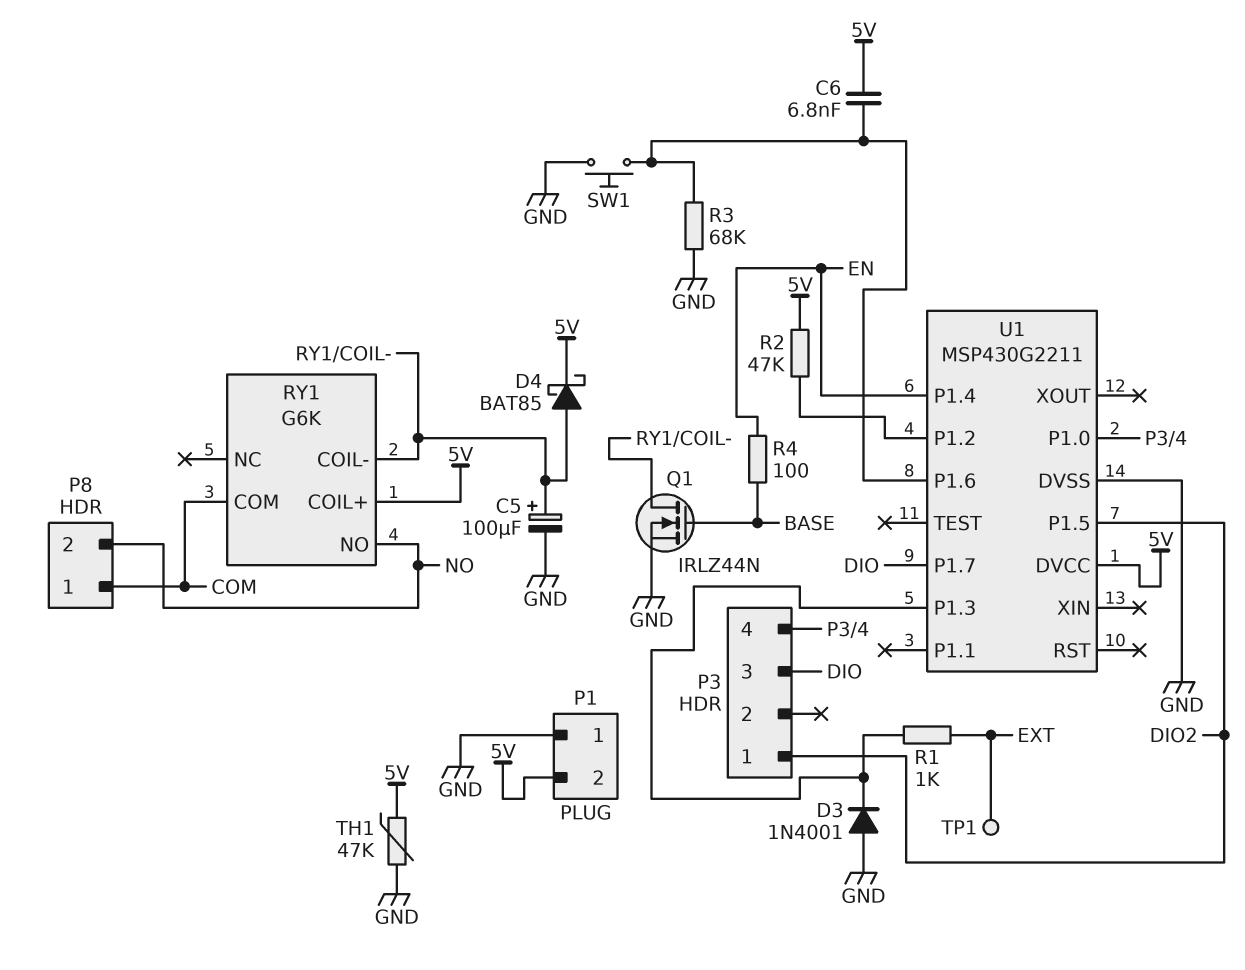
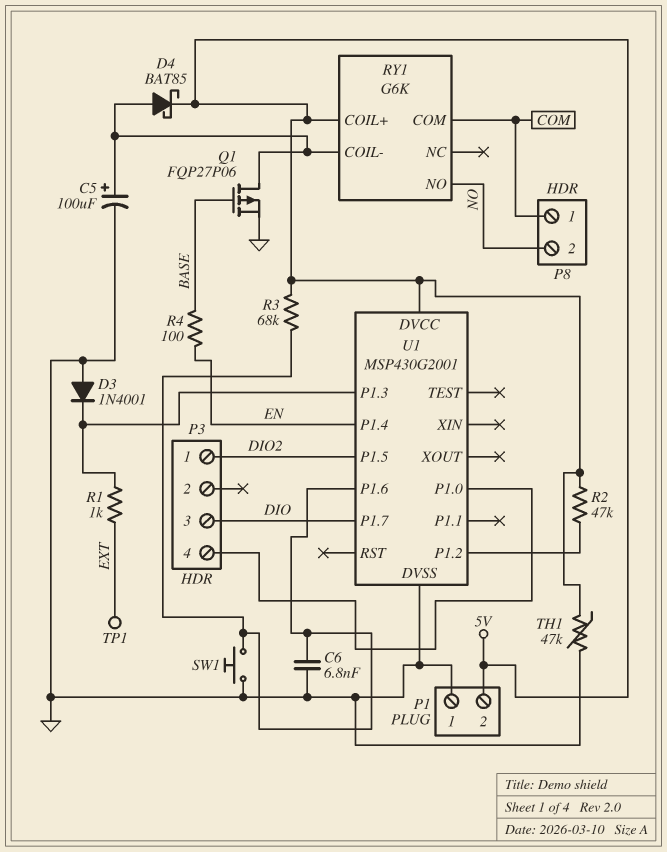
C6: 6.8nF (5V, U1/P1.6) -> 6.8nF (GND, U1/P1.6)
Q1: NMOS IRLZ44N (G BASE, D RY1/COIL-, S GND) -> PMOS FQP27P06 (G BASE, D RY1/COIL-, S GND)
R3: 68k (GND, U1/P1.6) -> 68k (5V, U1/P1.6)
U1: MSP430G2211 -> MSP430G2001

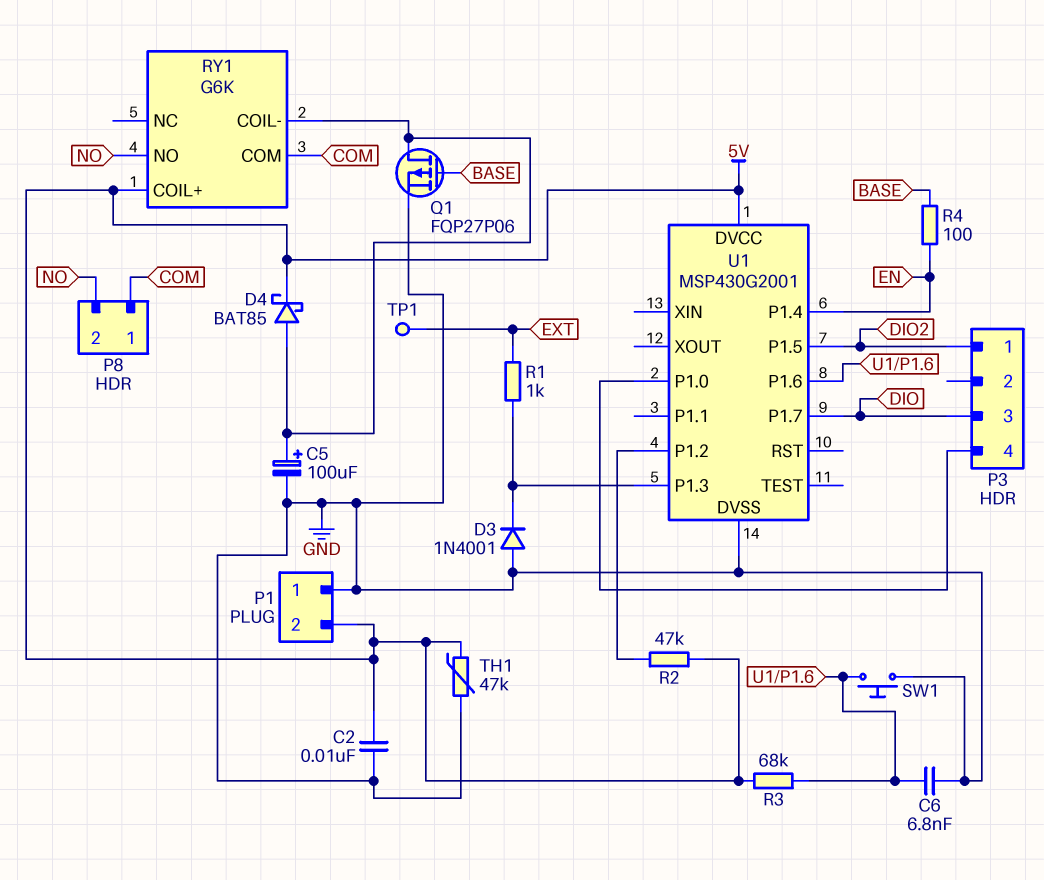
C2: none -> 10nF (5V, GND)

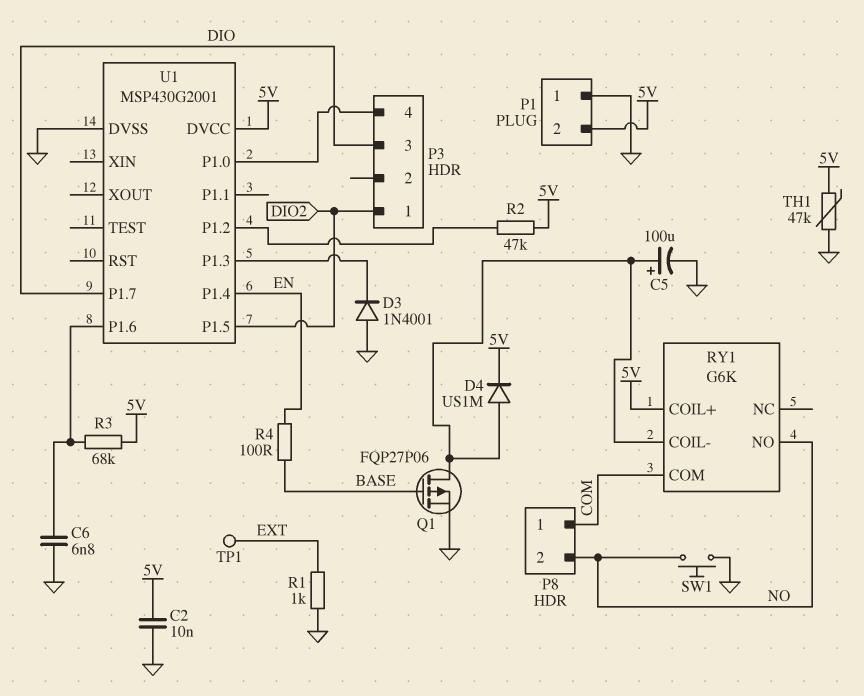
D4: schottky BAT85 (A RY1/COIL-, K 5V) -> diode US1M (A RY1/COIL-, K 5V)
R1: 1k (EXT, U1/P1.3) -> 1k (EXT, GND)
SW1: button (GND, U1/P1.6) -> button (GND, NO)

